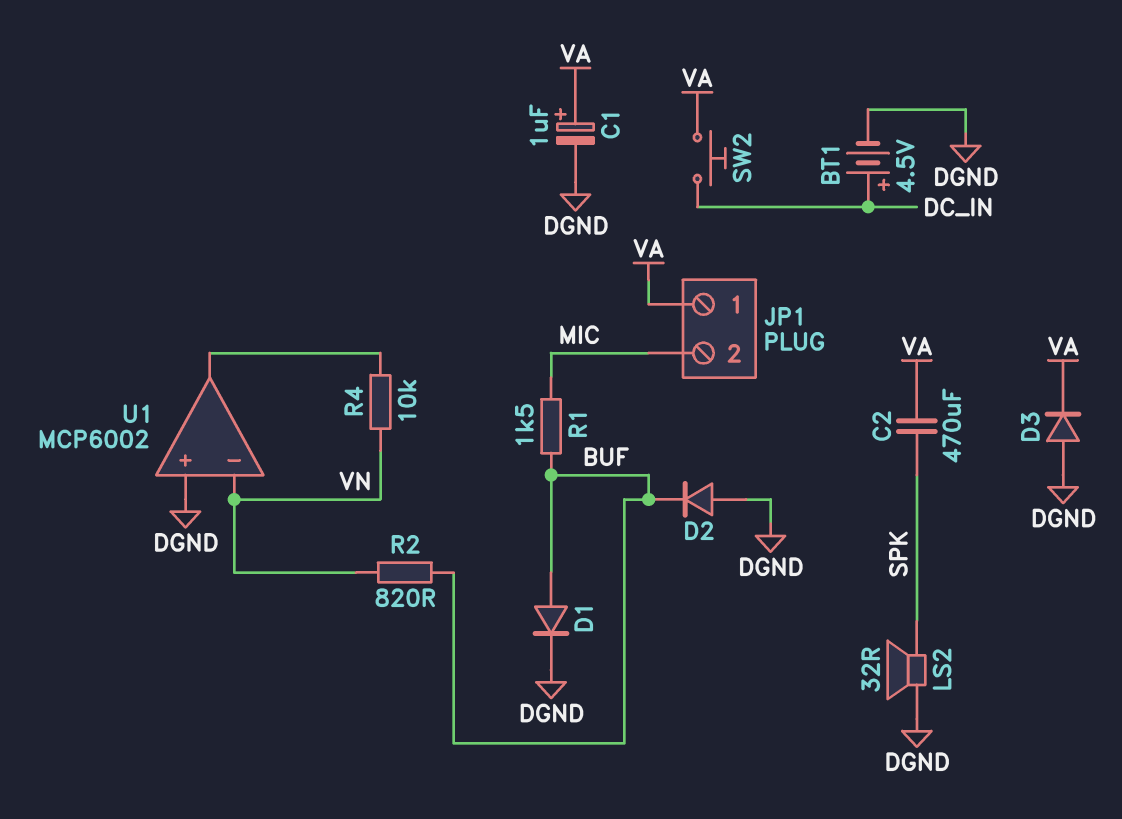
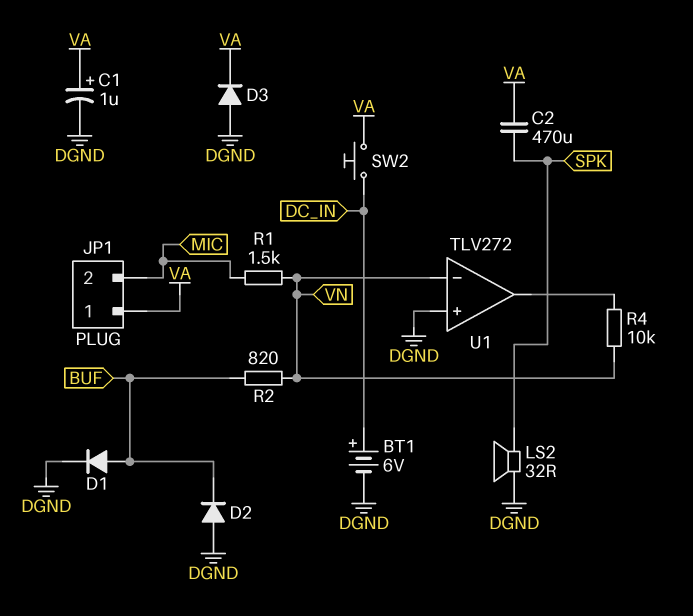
BT1: 4.5V (plus DC_IN, minus DGND) -> 6V (plus DC_IN, minus DGND)
R1: 1.5k (BUF, MIC) -> 1.5k (MIC, VN)
U1: MCP6002 -> TLV272

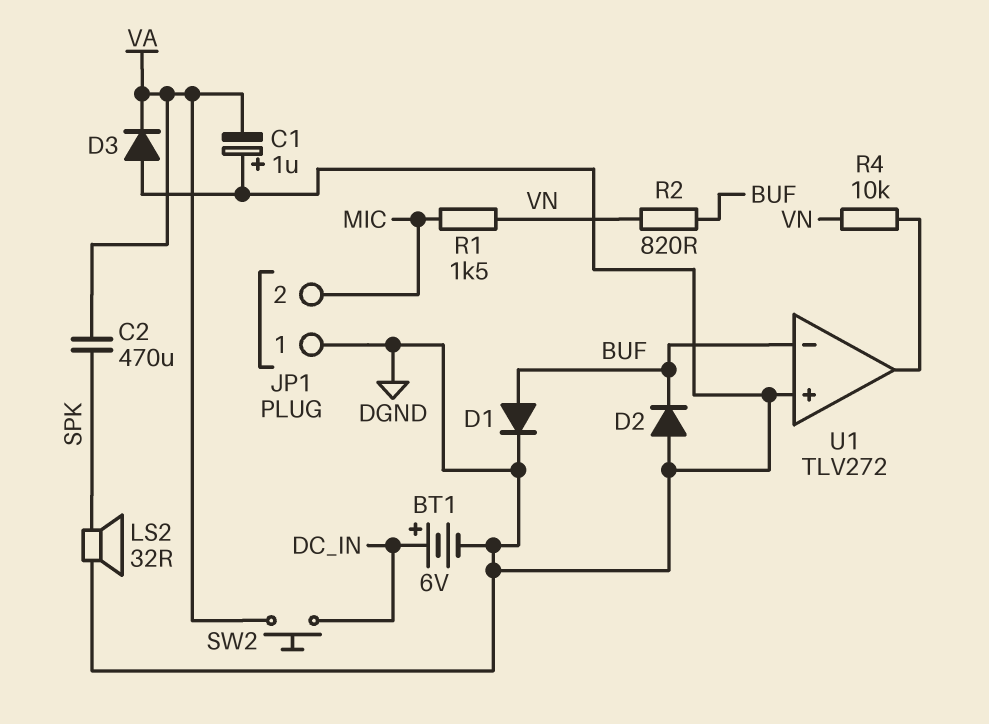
C1: 1uF (plus VA, minus DGND) -> 1uF (plus DGND, minus VA)
JP1 pin 1: VA -> DGND
U1 pin in-: VN -> BUF

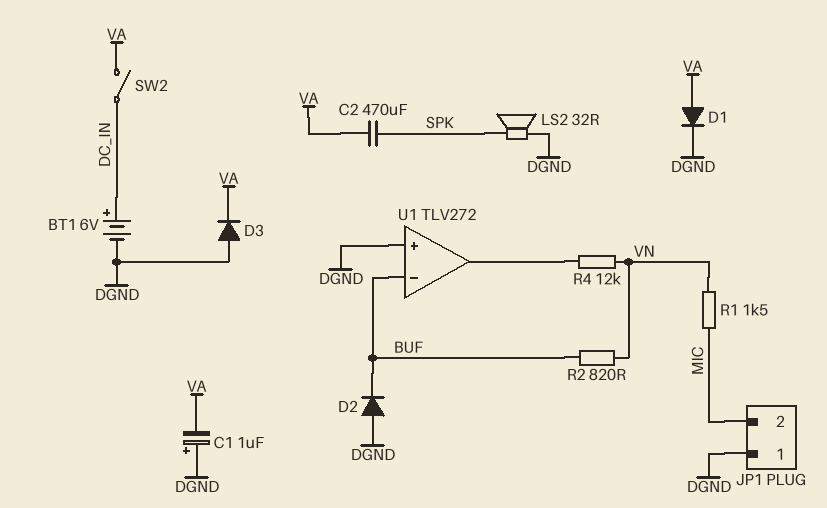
D1: diode (A BUF, K DGND) -> diode (A VA, K DGND)
R4: 10k (U1/out, VN) -> 12k (U1/out, VN)
SW2: button (DC_IN, VA) -> switch (DC_IN, VA)

